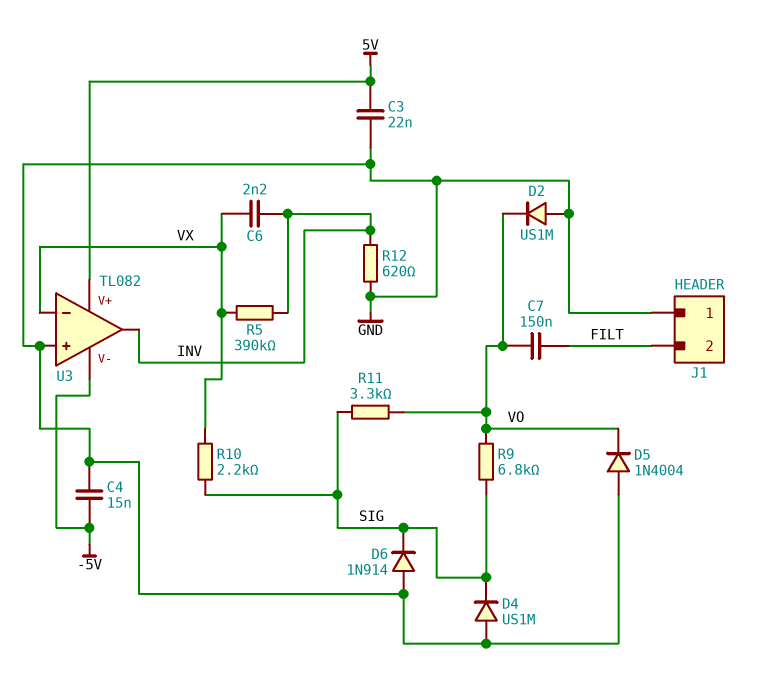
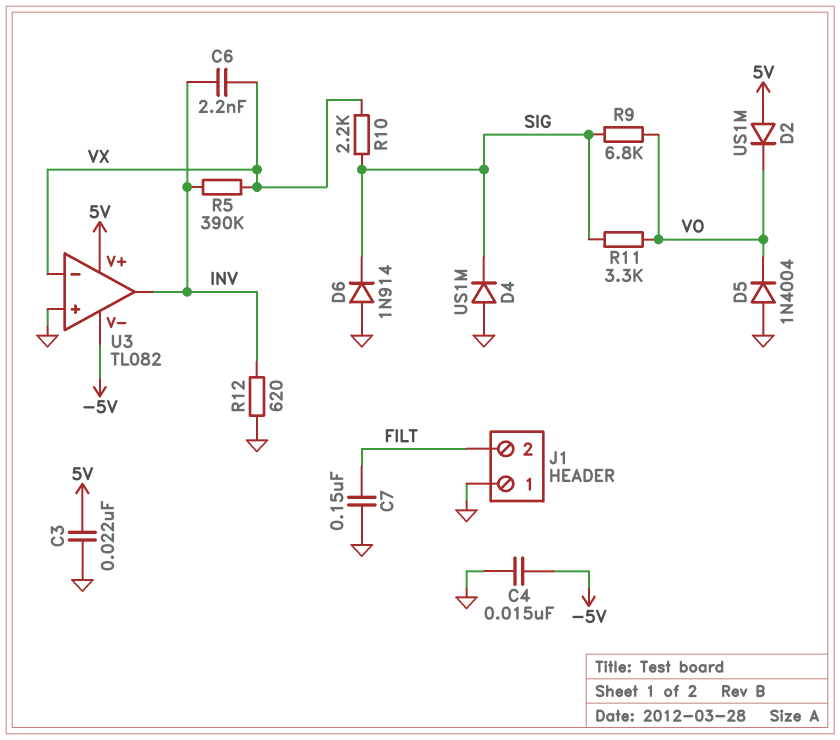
C7: 150nF (FILT, VO) -> 150nF (FILT, GND)
D2: diode US1M (A GND, K VO) -> diode US1M (A 5V, K VO)

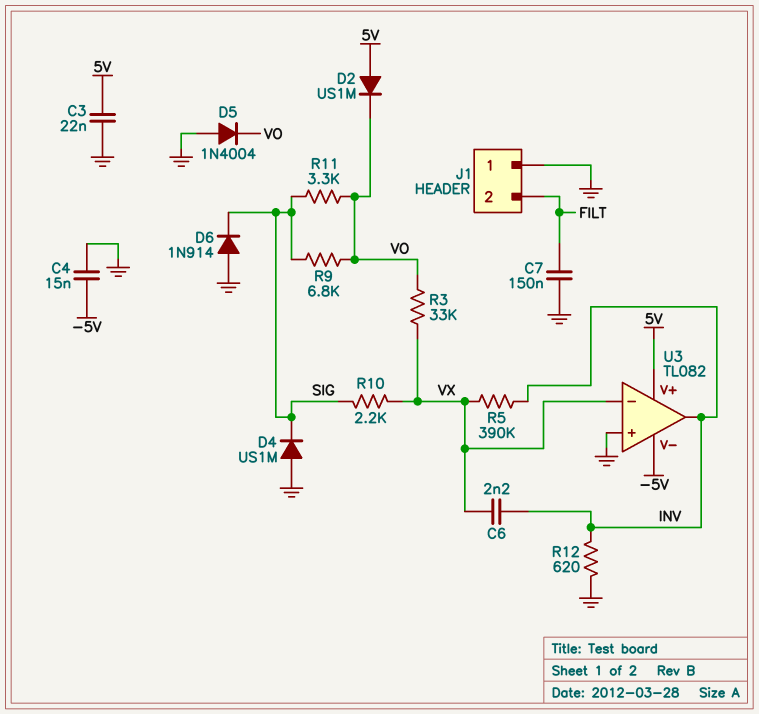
R3: none -> 33k (VO, VX)

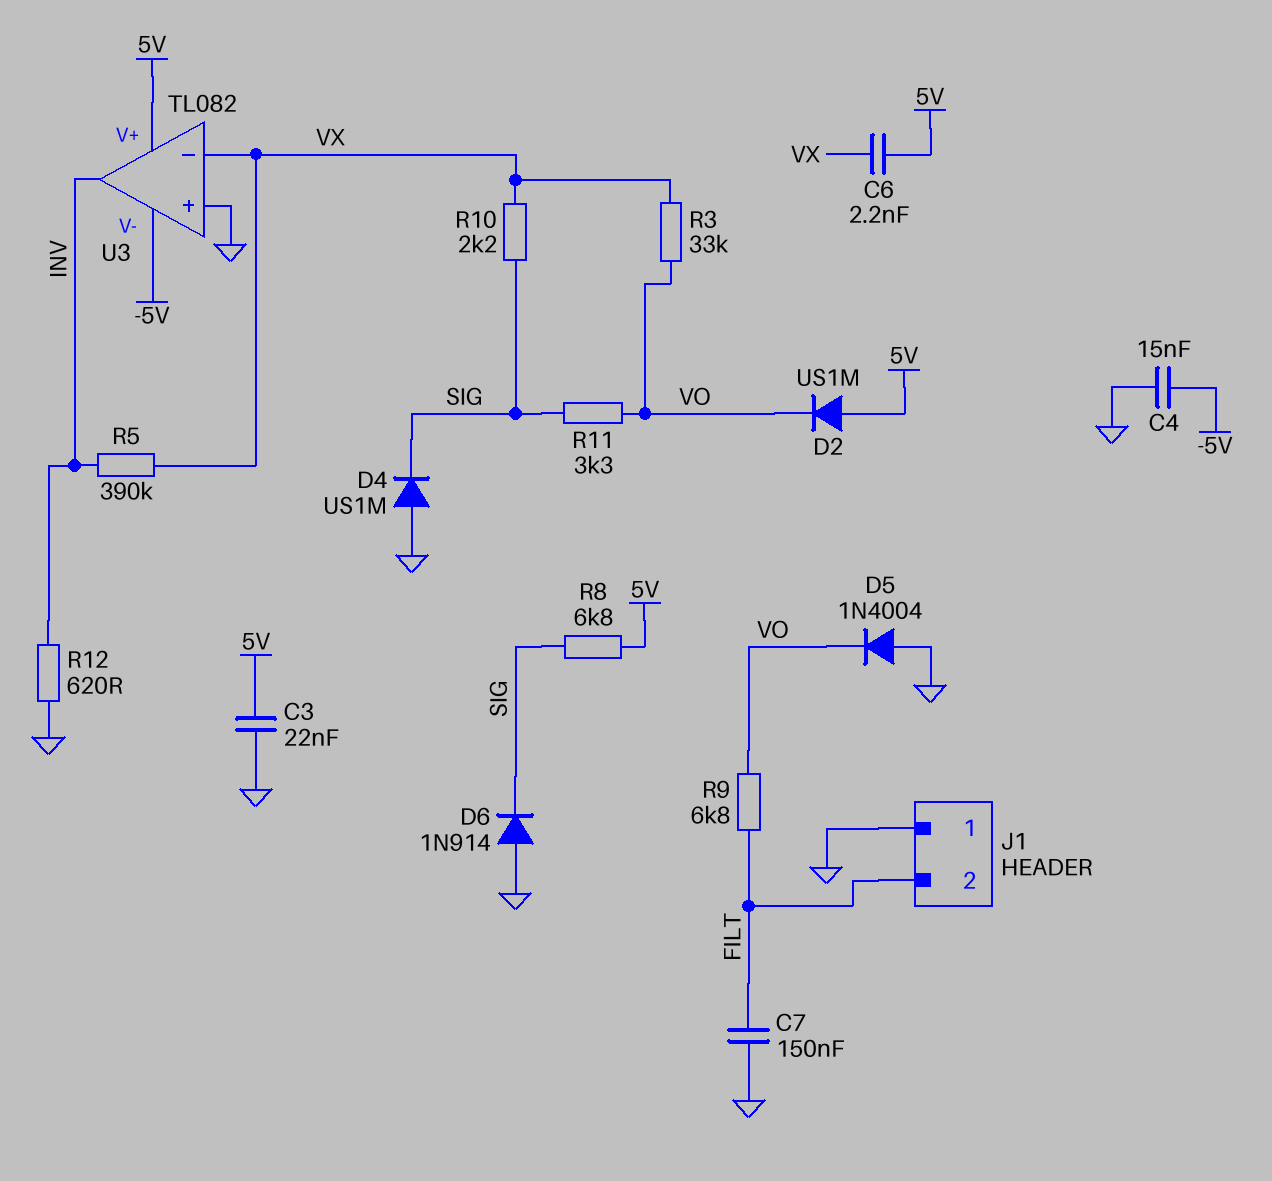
C6: 2.2nF (INV, VX) -> 2.2nF (5V, VX)
R8: none -> 6.8k (5V, SIG)
R9: 6.8k (SIG, VO) -> 6.8k (FILT, VO)

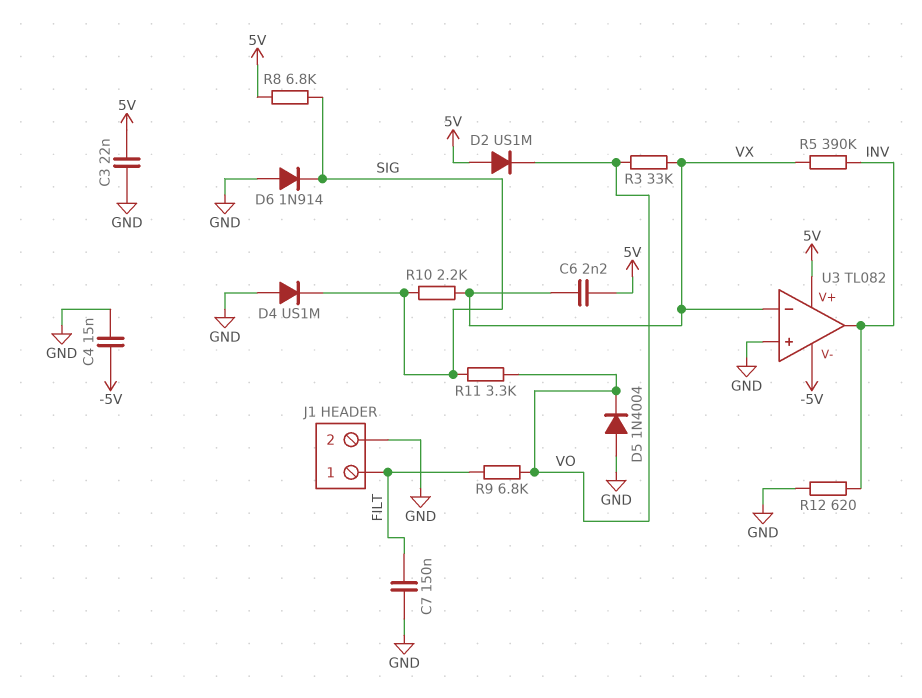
J1 pin 1: GND -> FILT
J1 pin 2: FILT -> GND

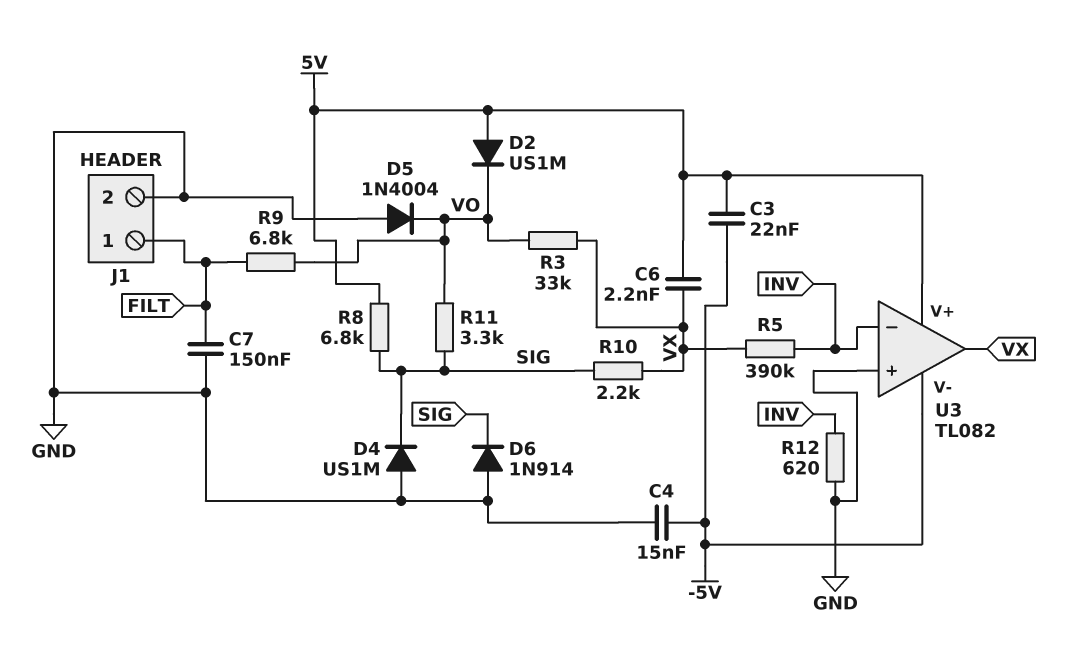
C3: 22nF (5V, GND) -> 22nF (-5V, 5V)
U3 pin in-: VX -> INV
U3 pin out: INV -> VX

